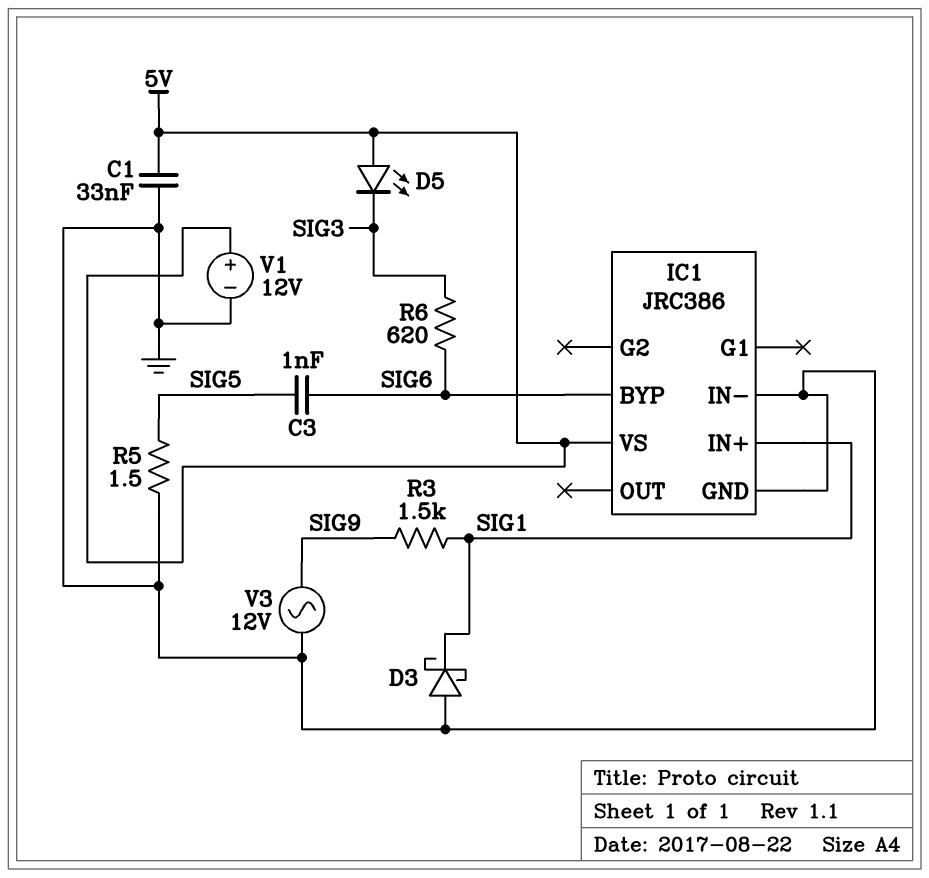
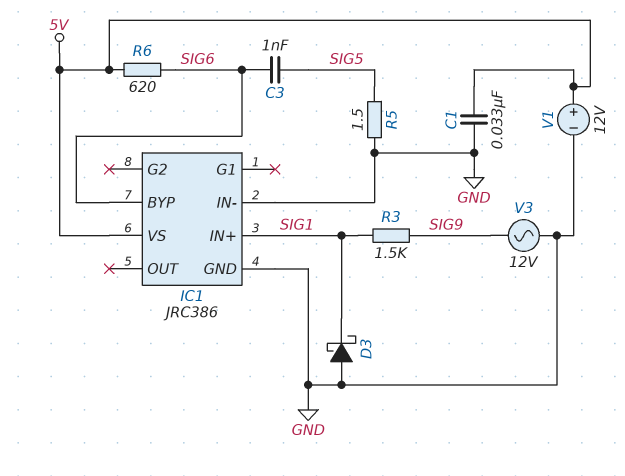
D5: LED (A 5V, K SIG3) -> none
R6: 620 (SIG3, SIG6) -> 620 (5V, SIG6)

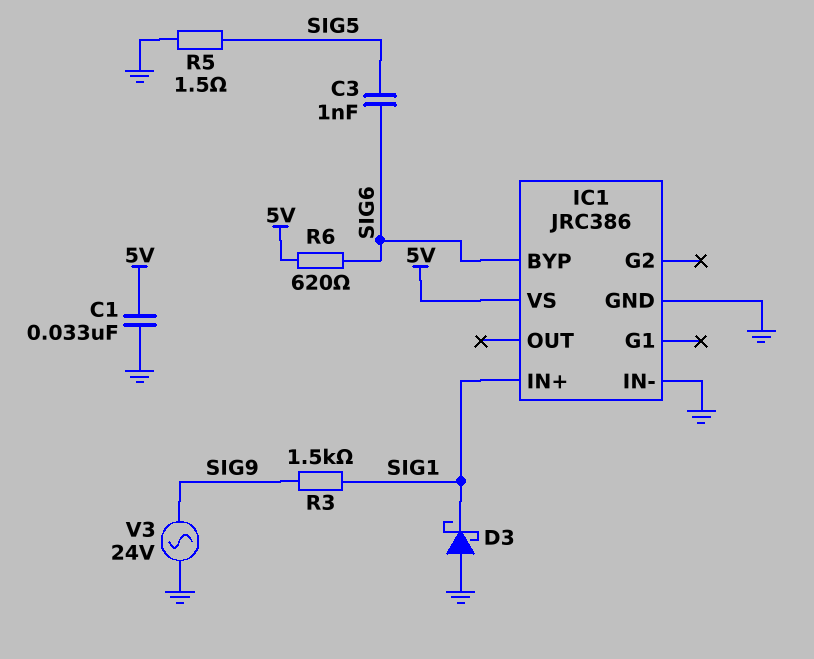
V1: 12V (plus 5V, minus GND) -> none
V3: AC 12V (GND, SIG9) -> AC 24V (GND, SIG9)

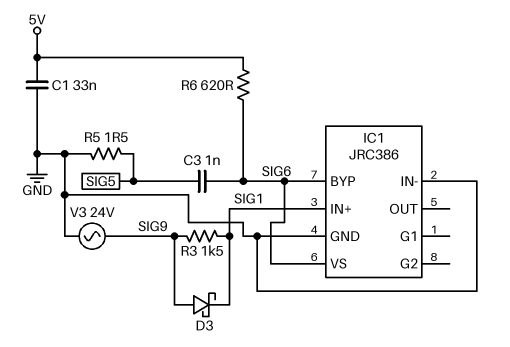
D3: schottky (A GND, K SIG1) -> schottky (A SIG9, K SIG1)
IC1 pin VS: 5V -> SIG6

